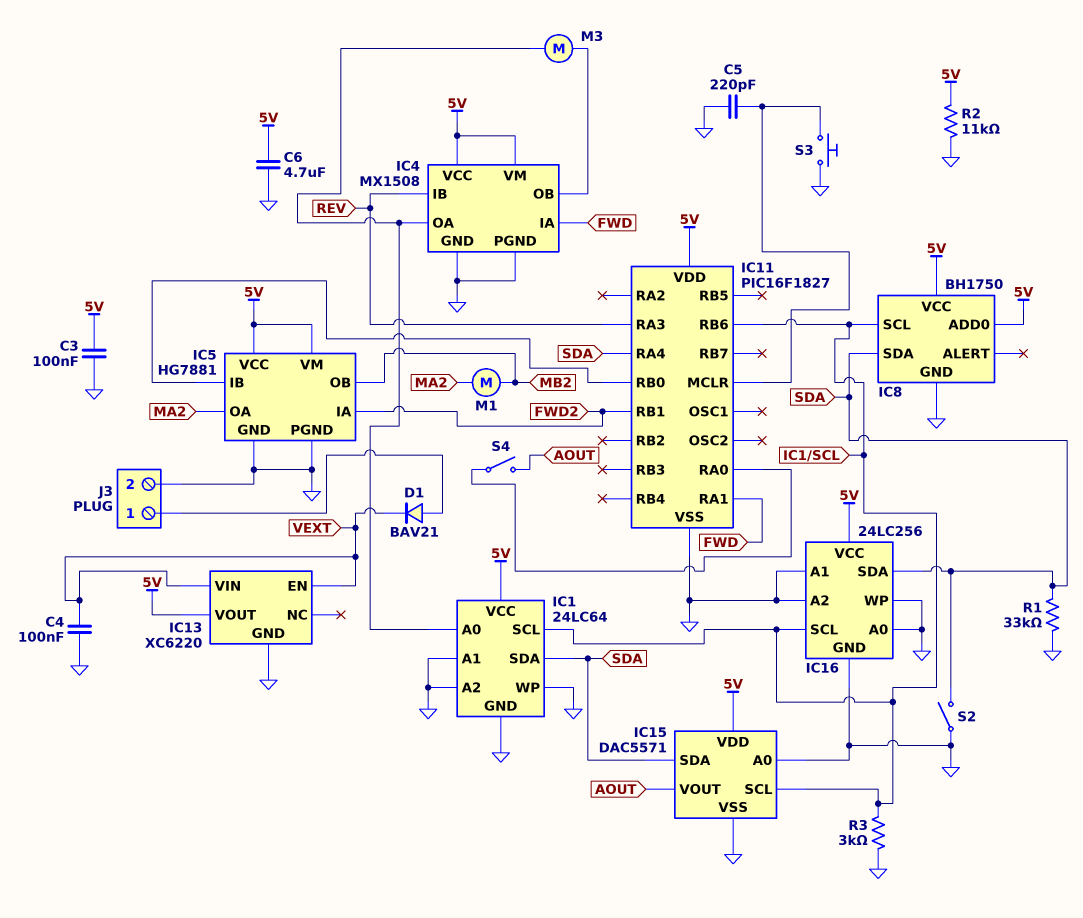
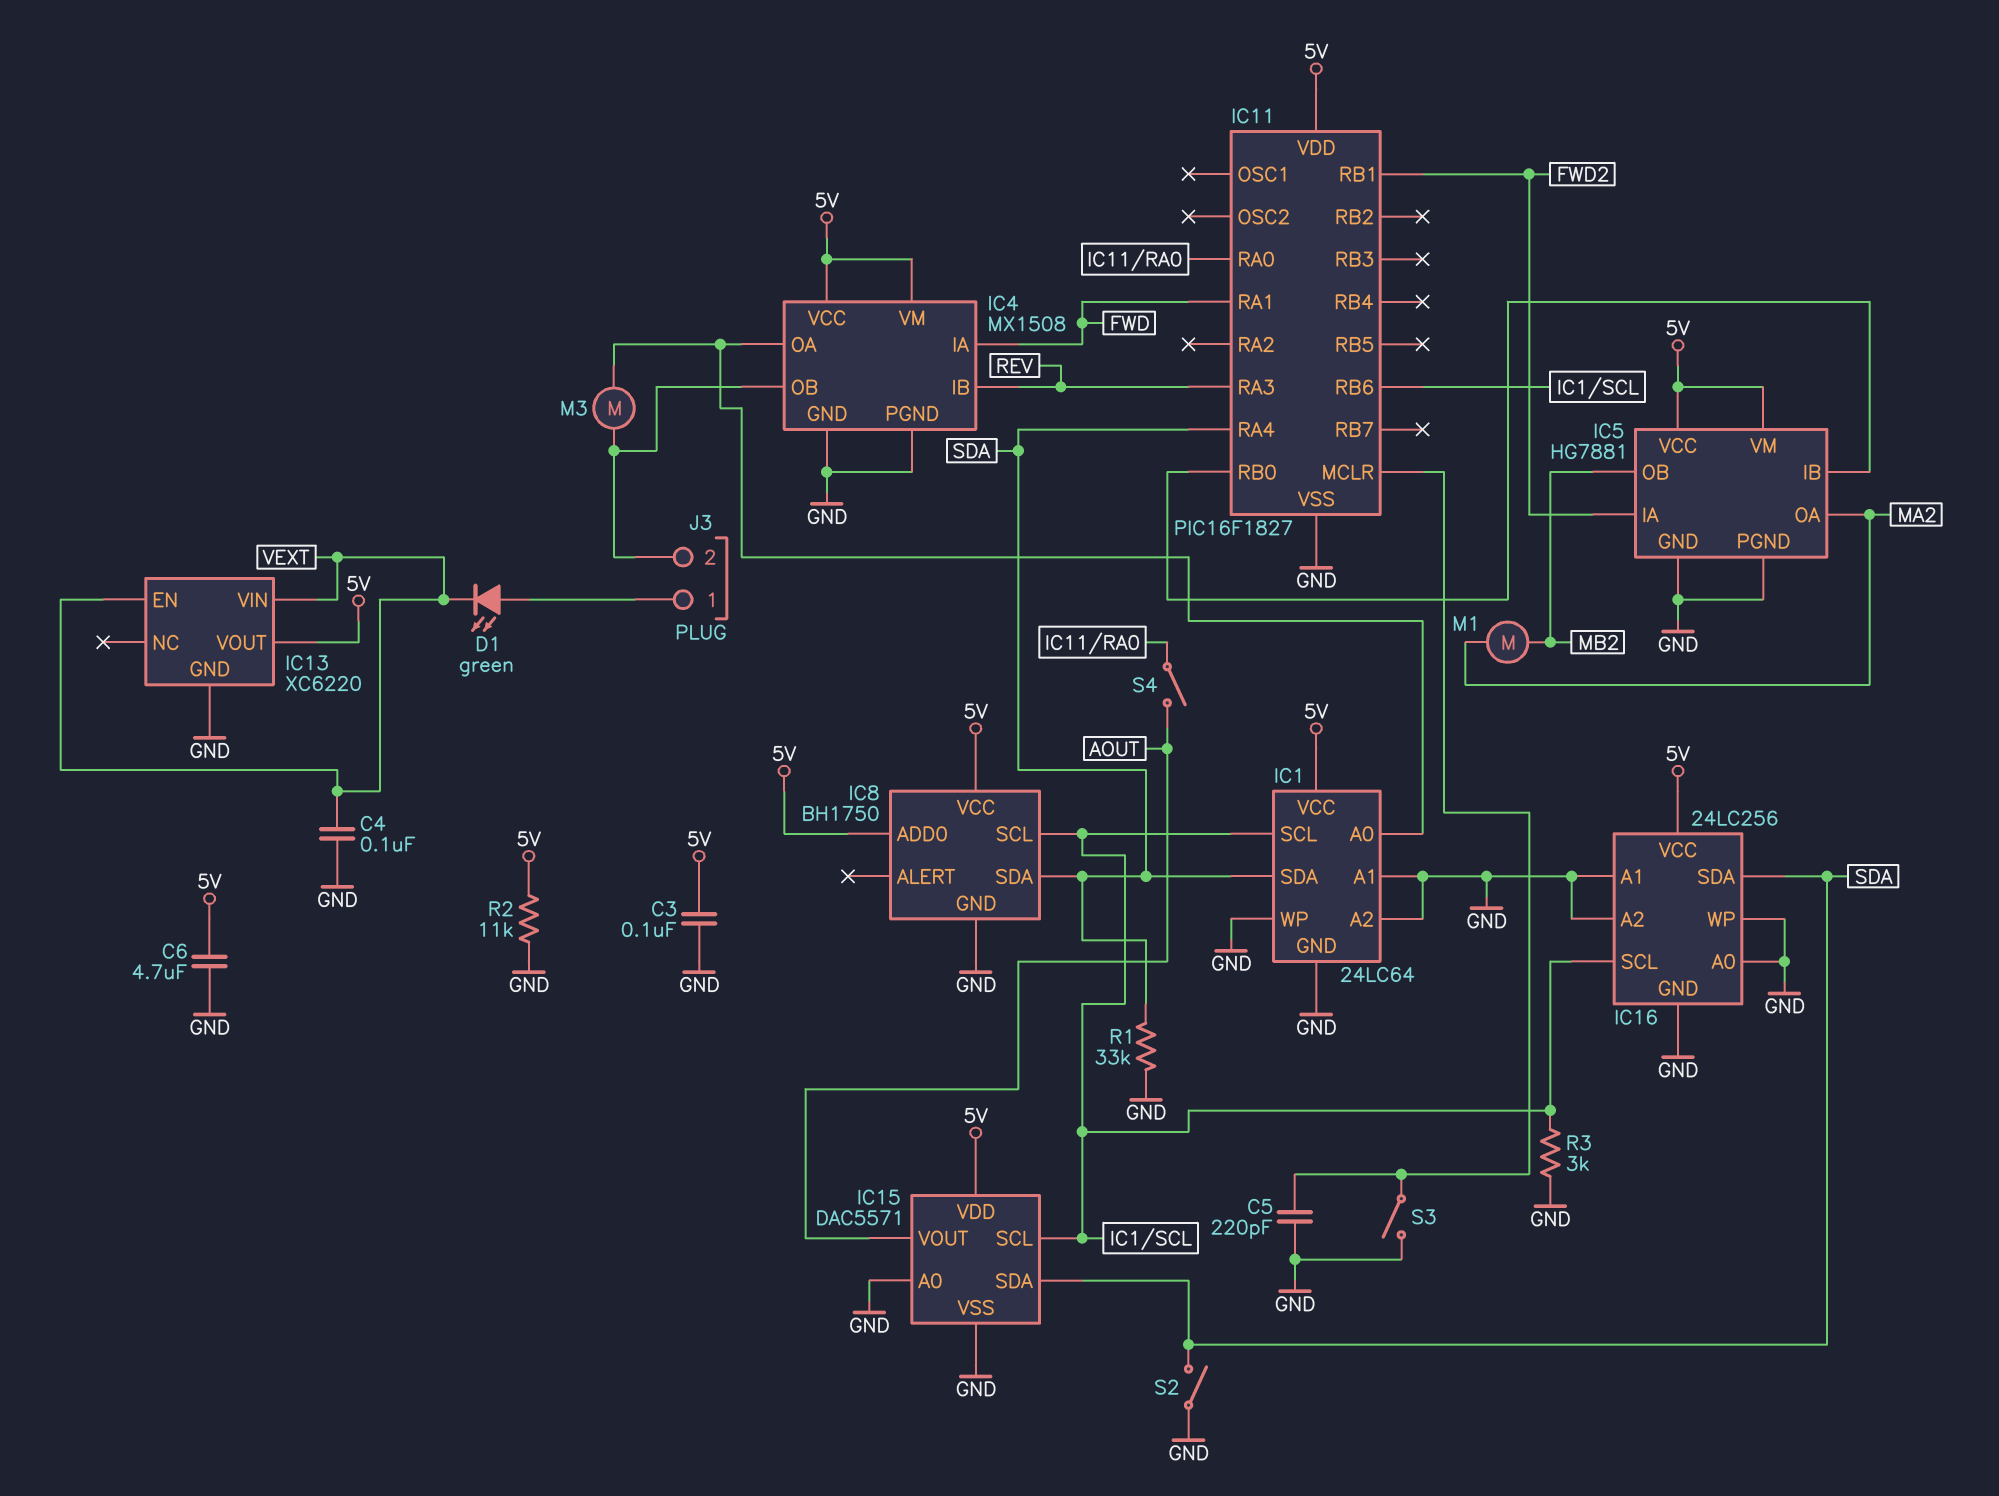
D1: diode BAV21 (A J3/1, K VEXT) -> LED green (A J3/1, K VEXT)
J3 pin 2: GND -> IC4/OB
S3: button (GND, IC11/MCLR) -> switch (GND, IC11/MCLR)

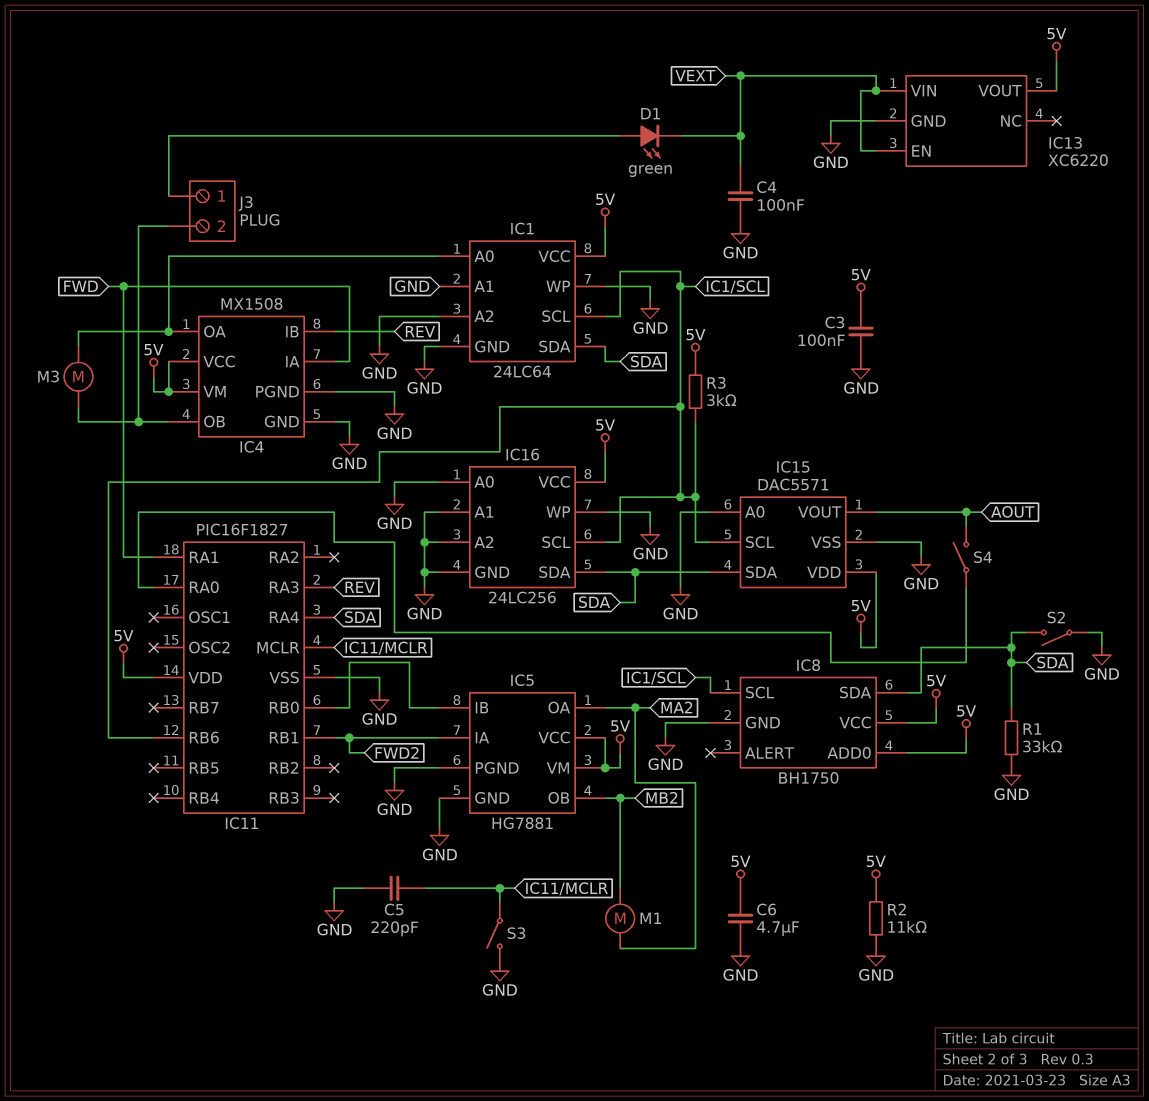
R3: 3k (GND, IC1/SCL) -> 3k (5V, IC1/SCL)

